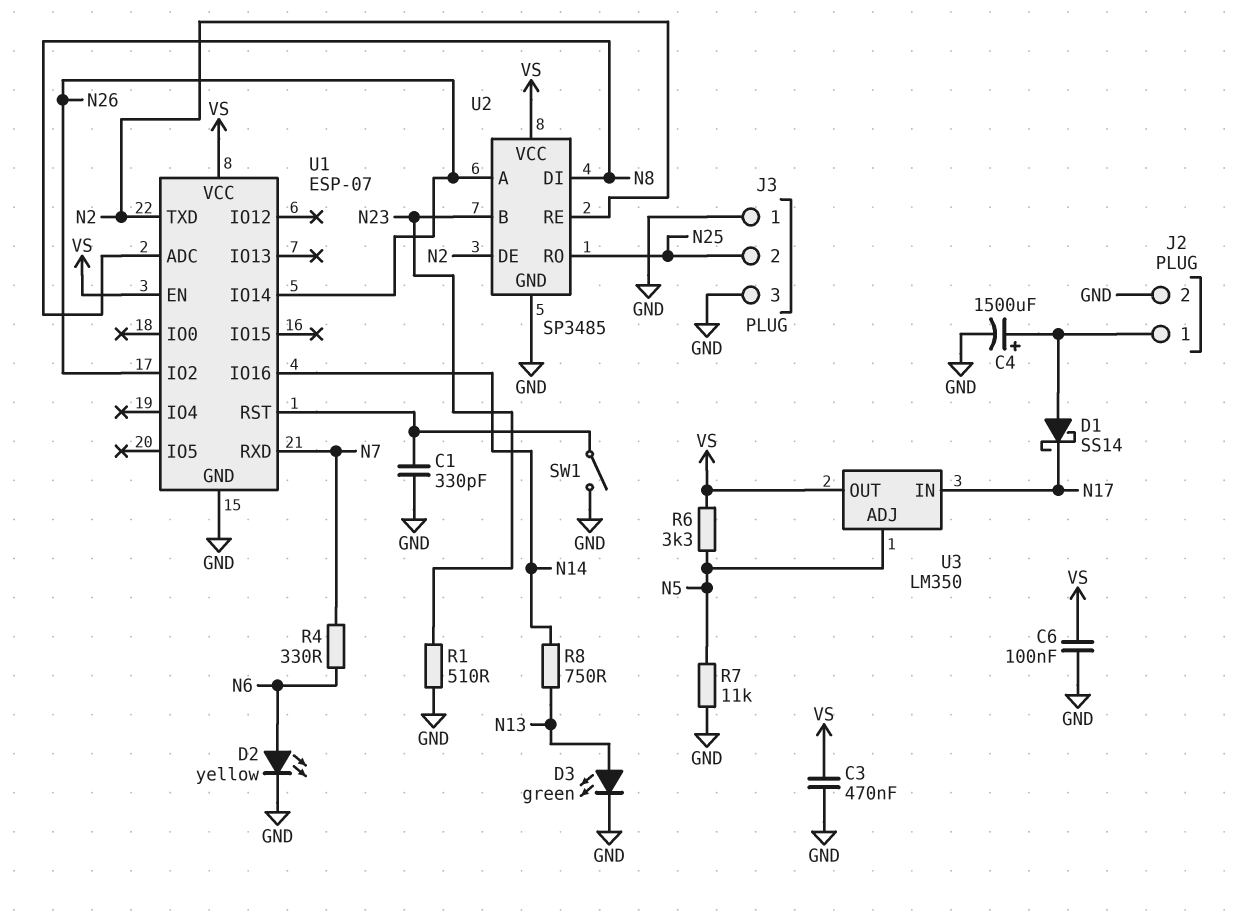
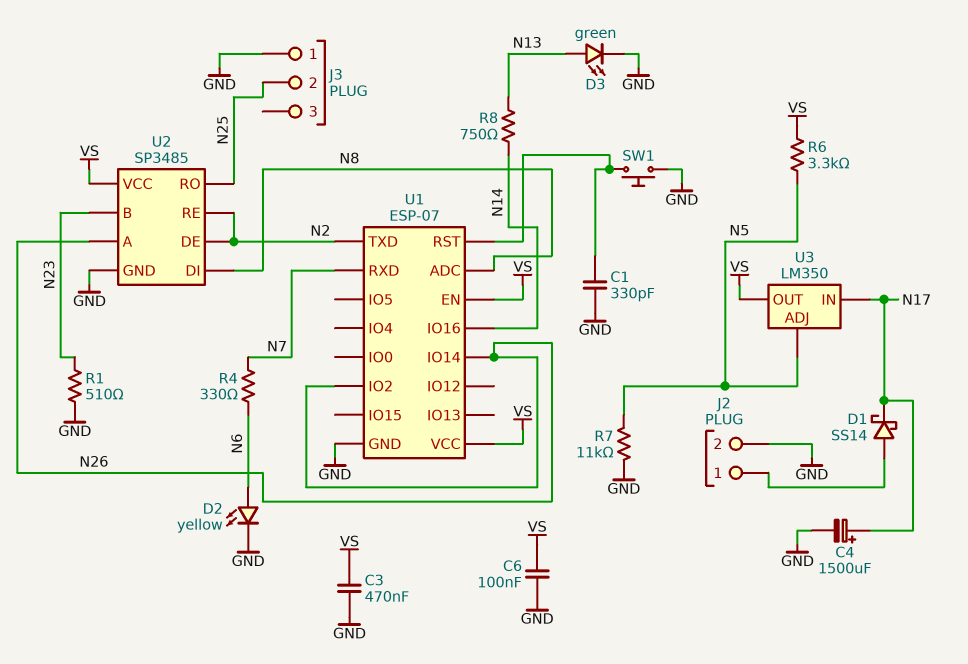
C4: 1500uF (plus J2/1, minus GND) -> 1500uF (plus N17, minus GND)
J3 pin 3: GND -> none
SW1: switch (GND, U1/RST) -> button (GND, U1/RST)

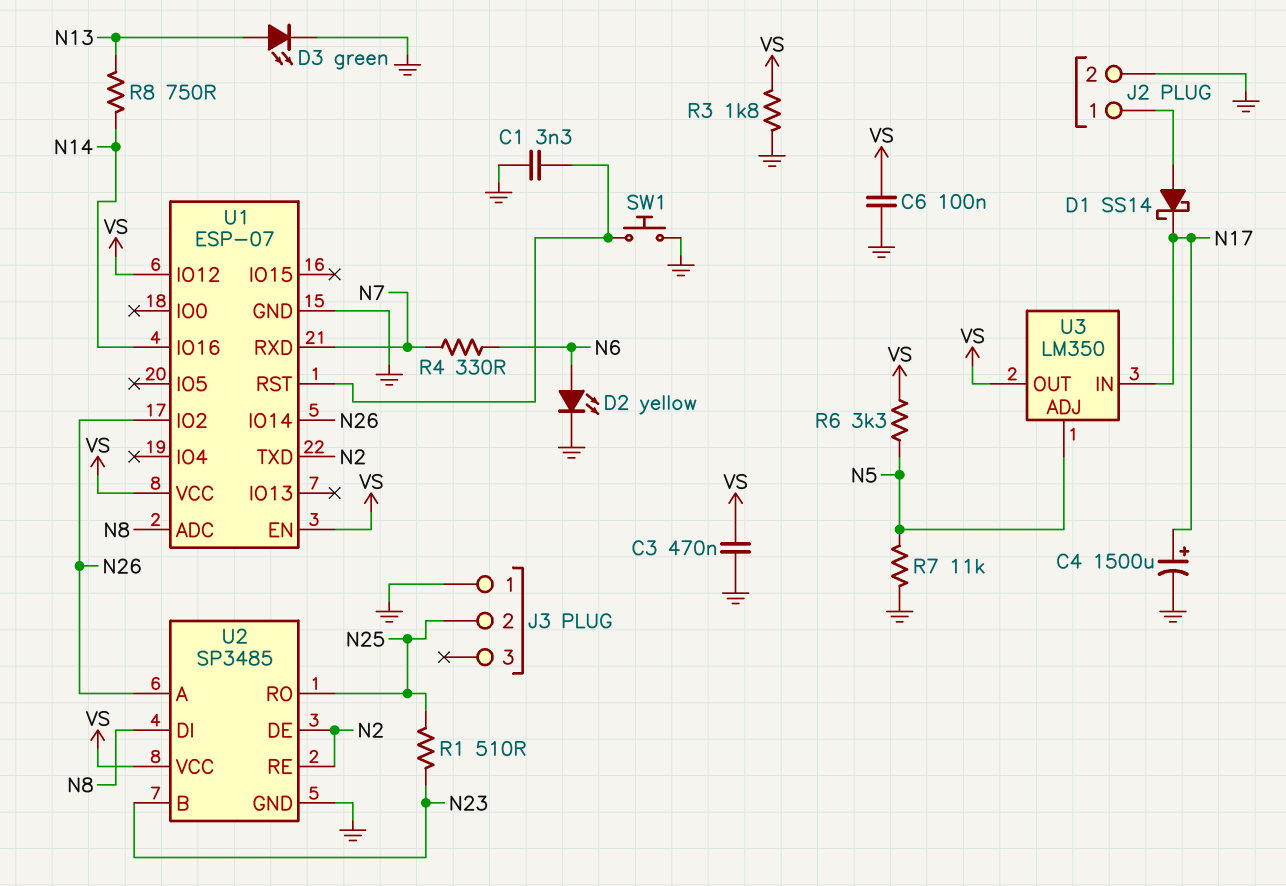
C1: 330pF (GND, U1/RST) -> 3.3nF (GND, U1/RST)
R1: 510 (GND, N23) -> 510 (N23, N25)
R3: none -> 1.8k (GND, VS)
U1 pin IO12: none -> VS

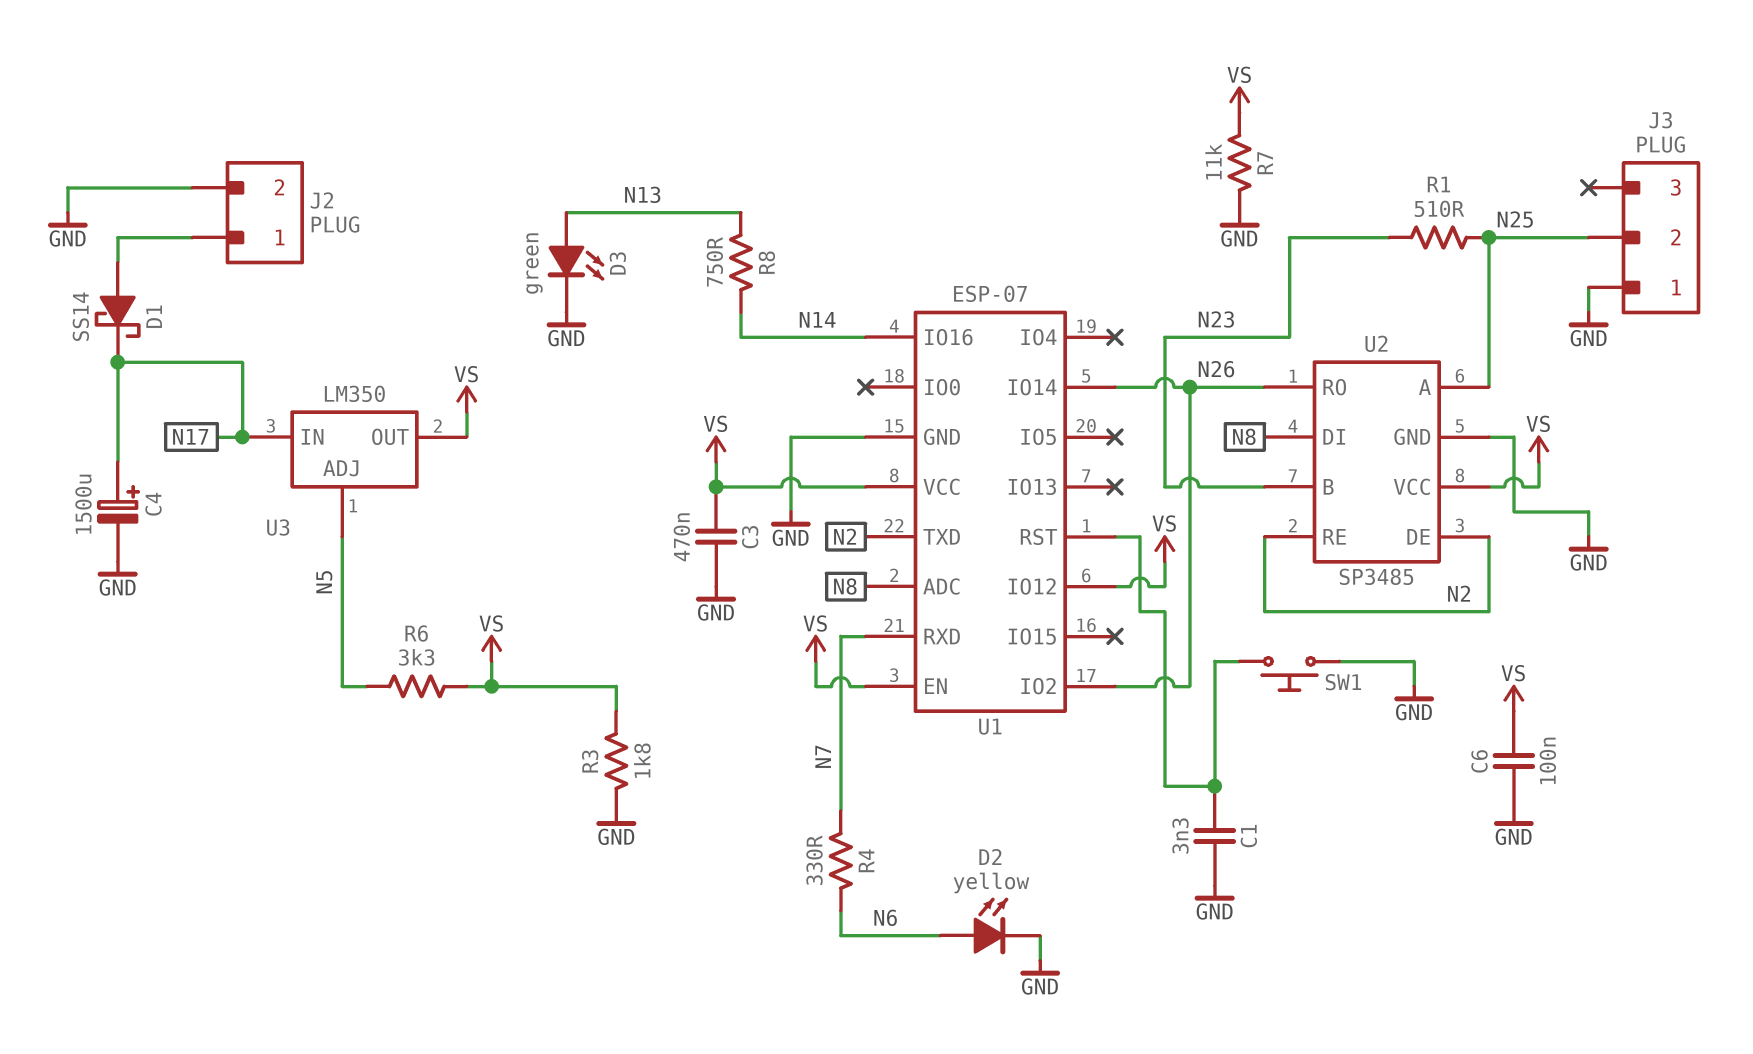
R7: 11k (GND, N5) -> 11k (GND, VS)
U2 pin A: N26 -> N25
U2 pin RO: N25 -> N26

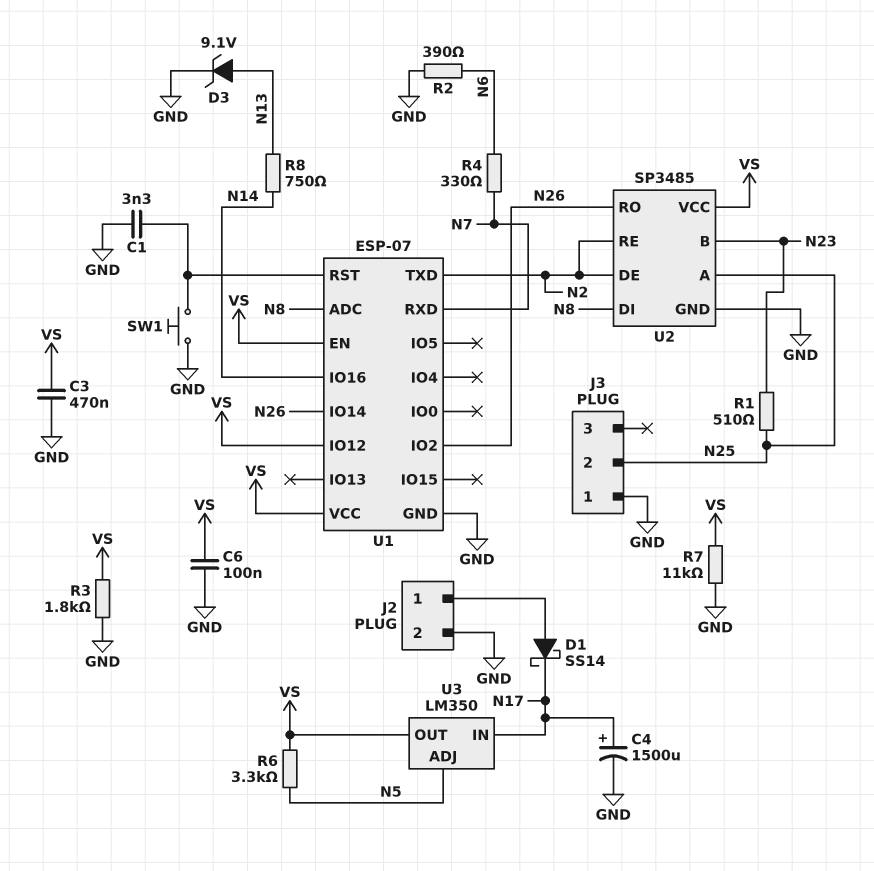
D2: LED yellow (A N6, K GND) -> none
D3: LED green (A N13, K GND) -> zener 9.1V (A N13, K GND)
R2: none -> 390 (GND, N6)

